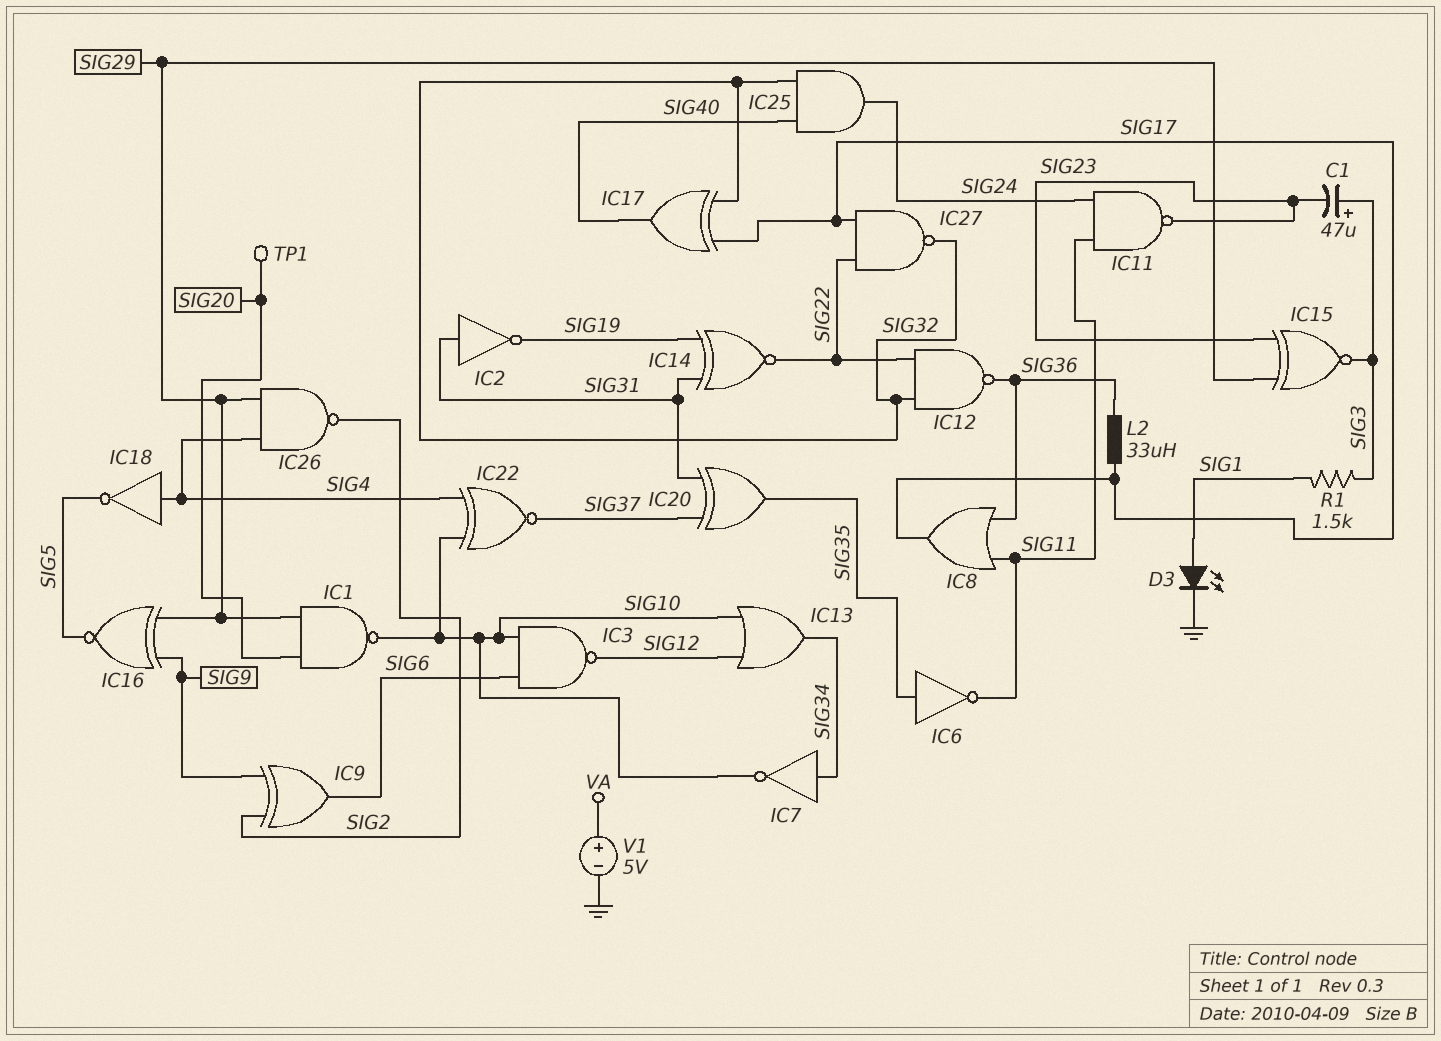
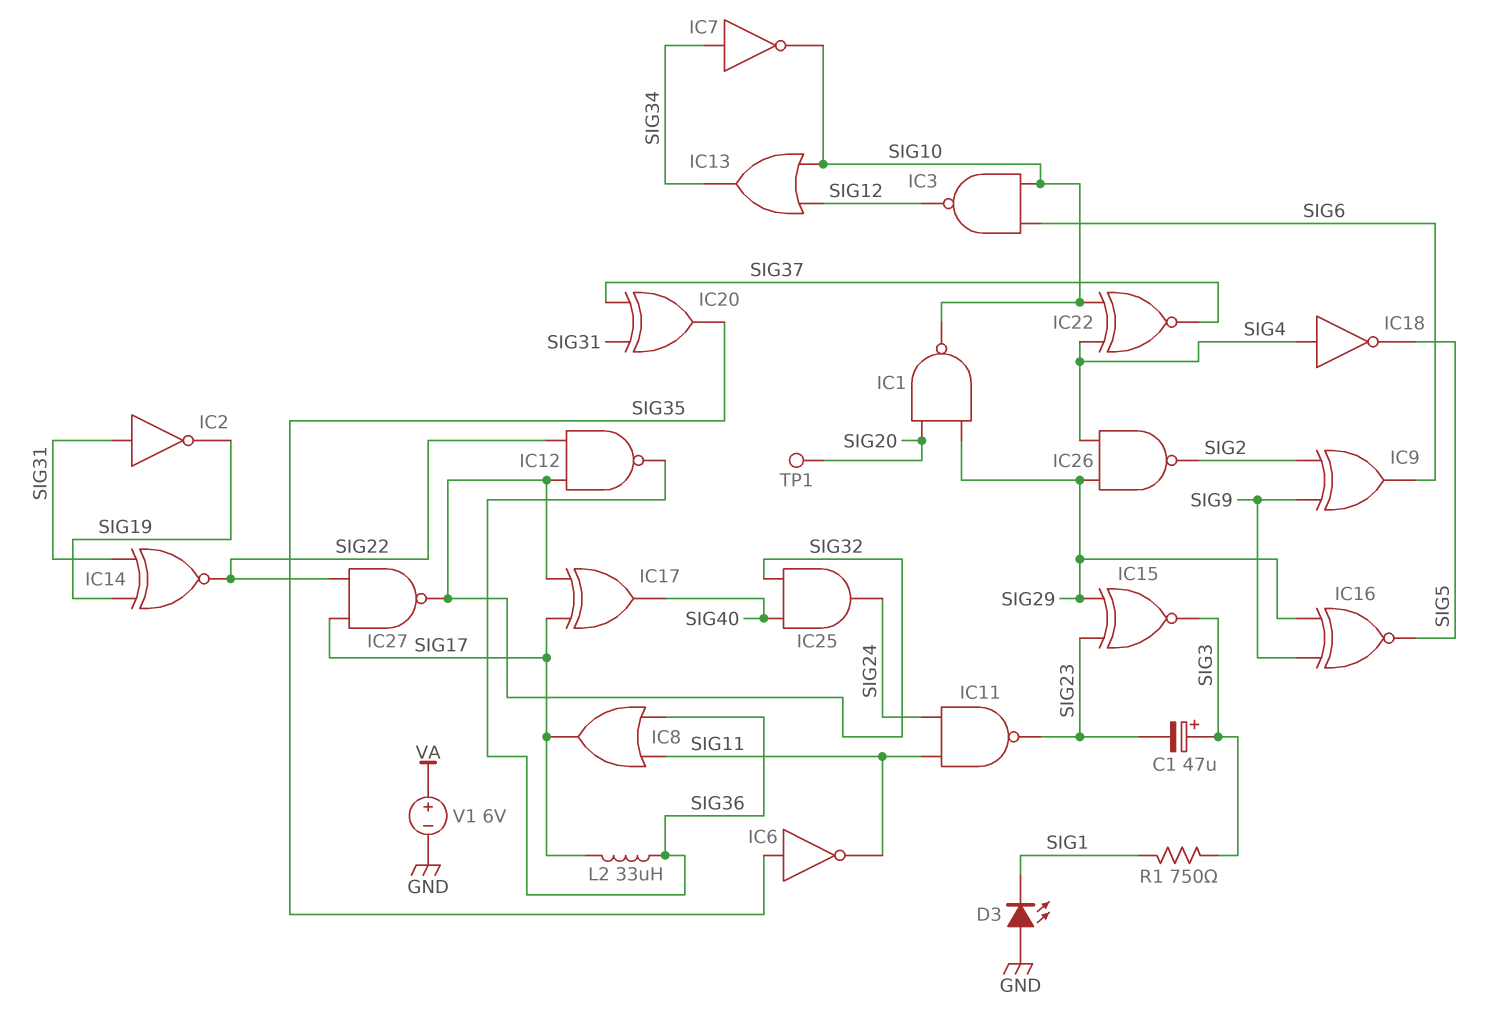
D3: LED (A SIG1, K GND) -> LED (A GND, K SIG1)
R1: 1.5k (SIG1, SIG3) -> 750 (SIG1, SIG3)
V1: 5V (plus VA, minus GND) -> 6V (plus VA, minus GND)

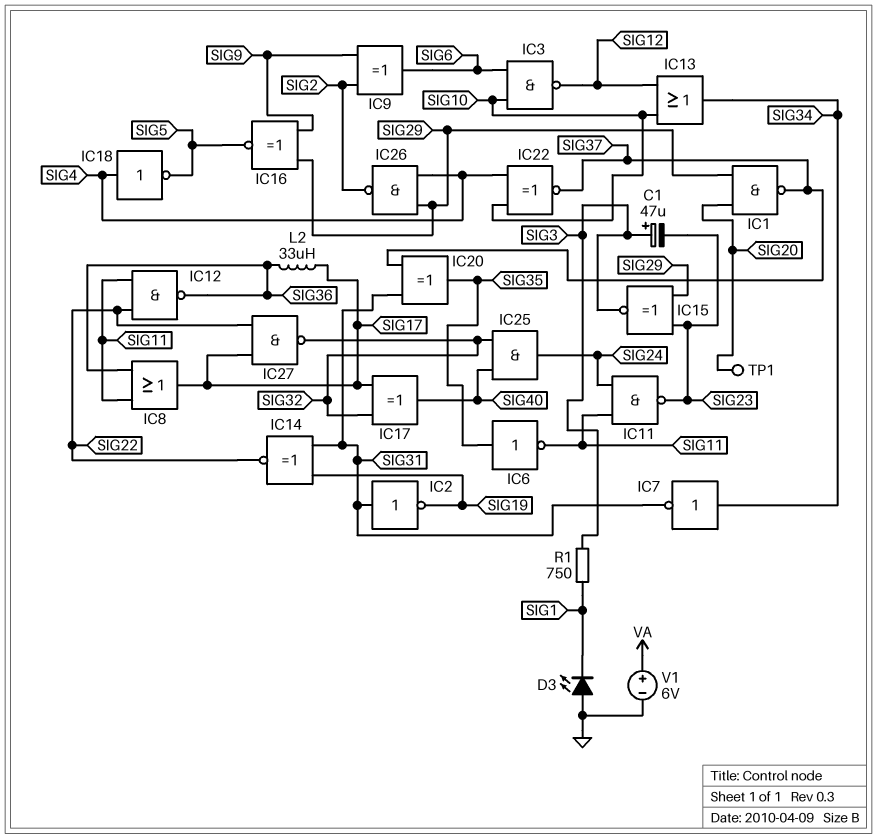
IC1: NAND (in SIG20, in SIG29, out SIG10) -> NAND (in SIG20, in SIG29, out SIG37)
IC7: NOT (in SIG34, out SIG10) -> NOT (in SIG34, out SIG31)
IC12: NAND (in SIG22, in SIG32, out SIG36) -> NAND (in SIG11, in SIG22, out SIG36)

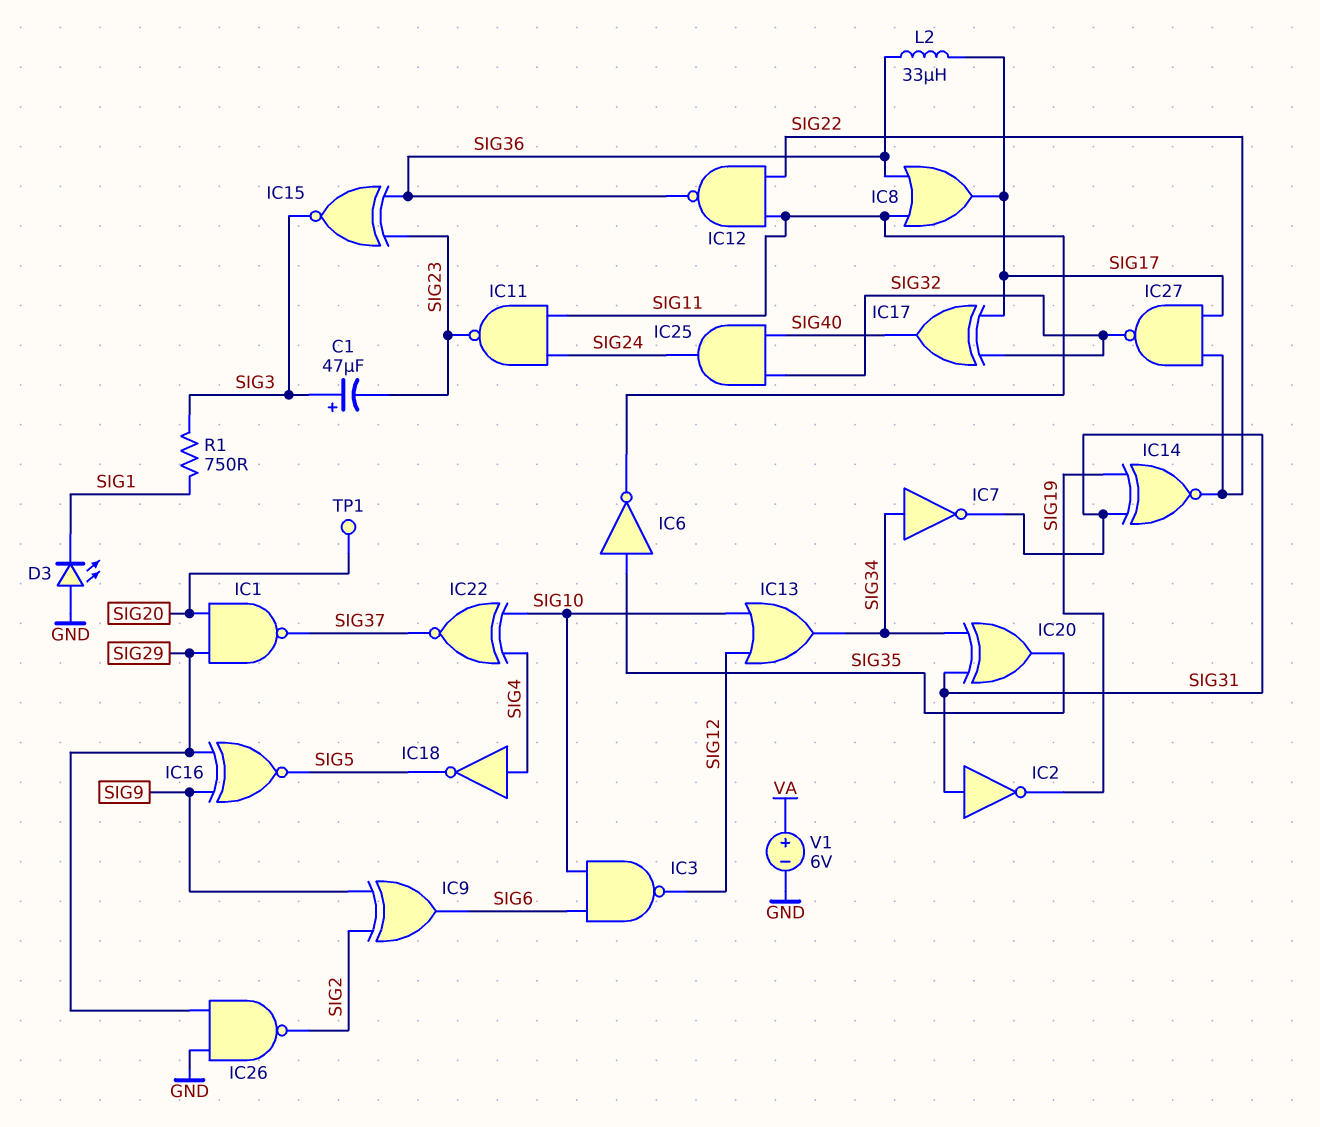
IC15: XNOR (in SIG23, in SIG29, out SIG3) -> XNOR (in SIG23, in SIG36, out SIG3)
IC20: XOR (in SIG31, in SIG37, out SIG35) -> XOR (in SIG31, in SIG34, out SIG35)
IC26: NAND (in SIG4, in SIG29, out SIG2) -> NAND (in GND, in SIG29, out SIG2)

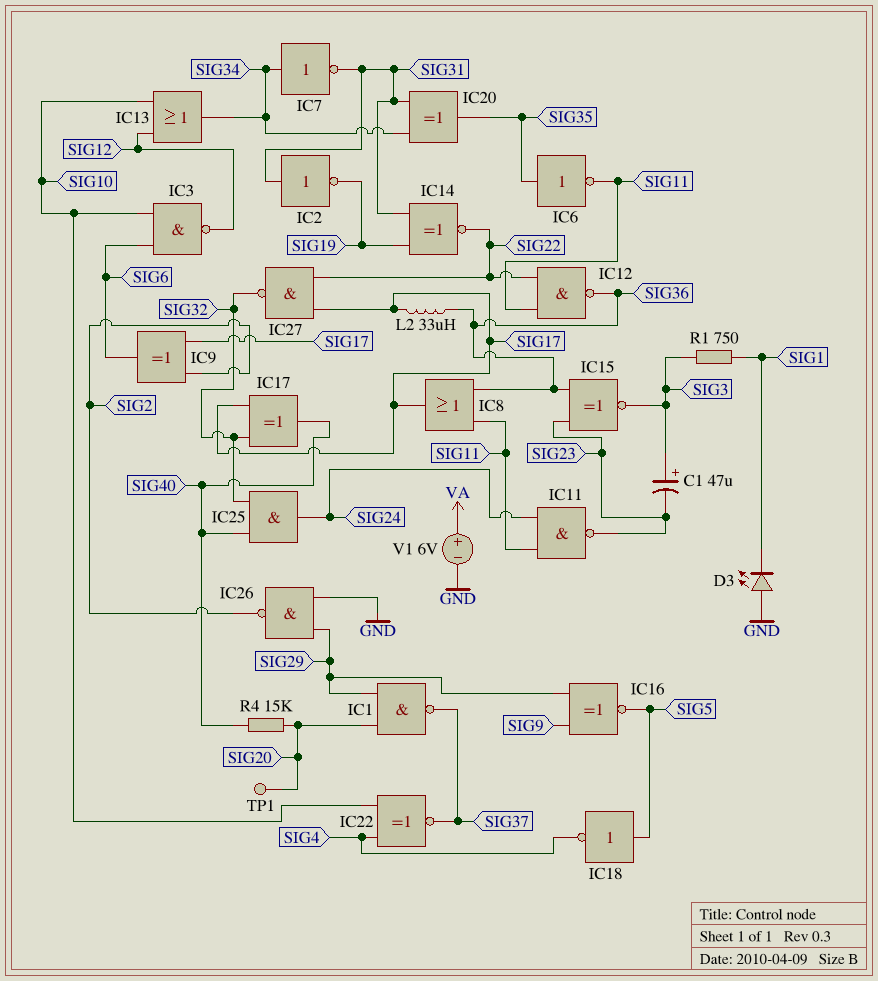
IC9: XOR (in SIG2, in SIG9, out SIG6) -> XOR (in SIG2, in SIG17, out SIG6)
IC18: NOT (in SIG4, out SIG5) -> NOT (in SIG5, out SIG4)
R4: none -> 15k (SIG20, SIG40)

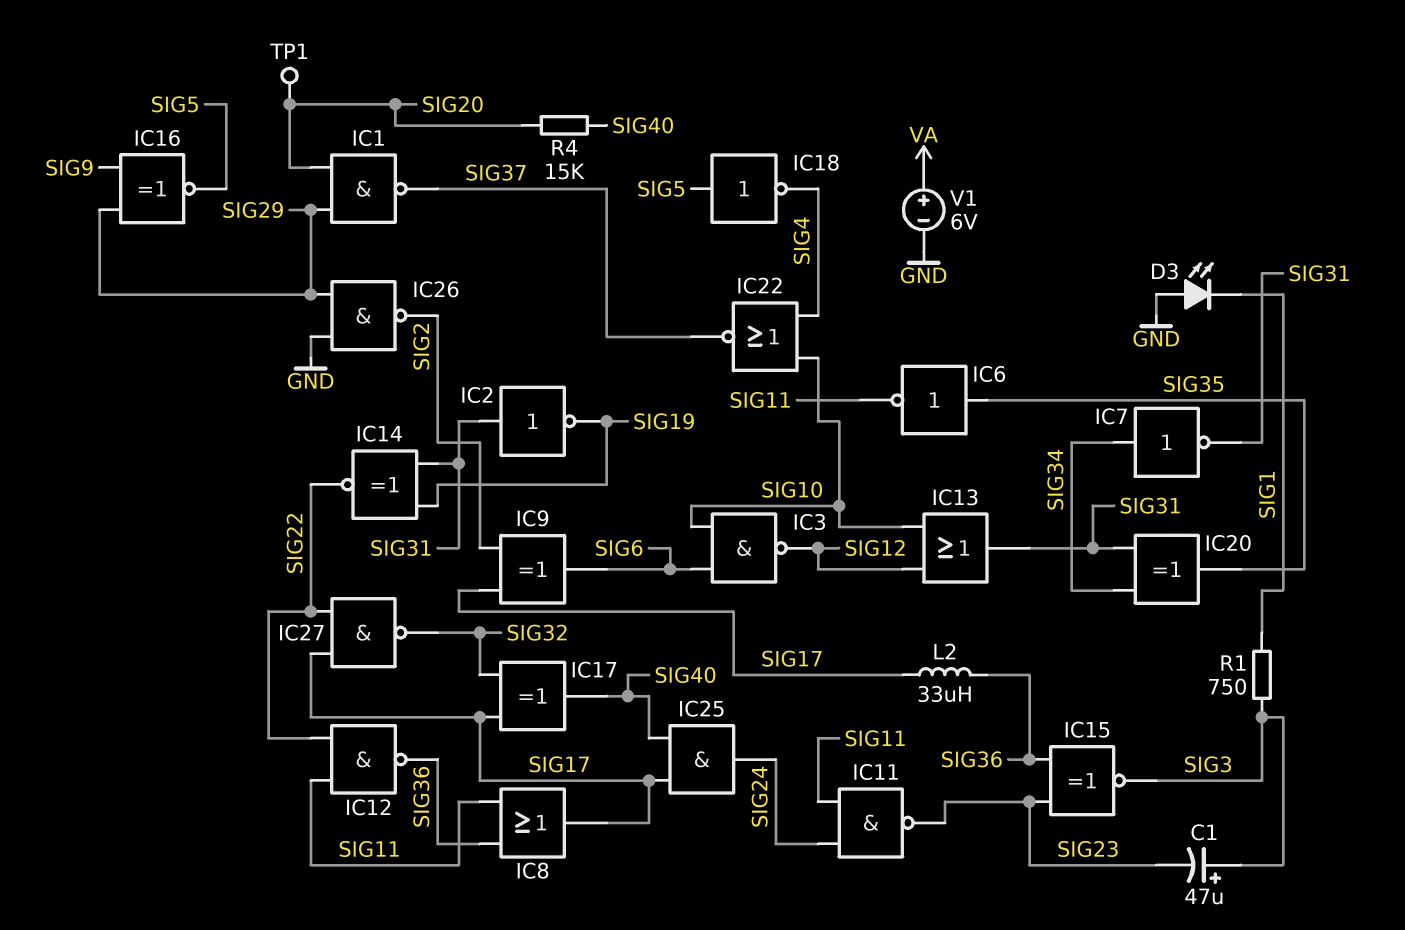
IC13: OR (in SIG10, in SIG12, out SIG34) -> OR (in SIG10, in SIG12, out SIG31)
IC22: XNOR (in SIG4, in SIG10, out SIG37) -> NOR (in SIG4, in SIG10, out SIG37)
IC25: AND (in SIG32, in SIG40, out SIG24) -> AND (in SIG17, in SIG40, out SIG24)

